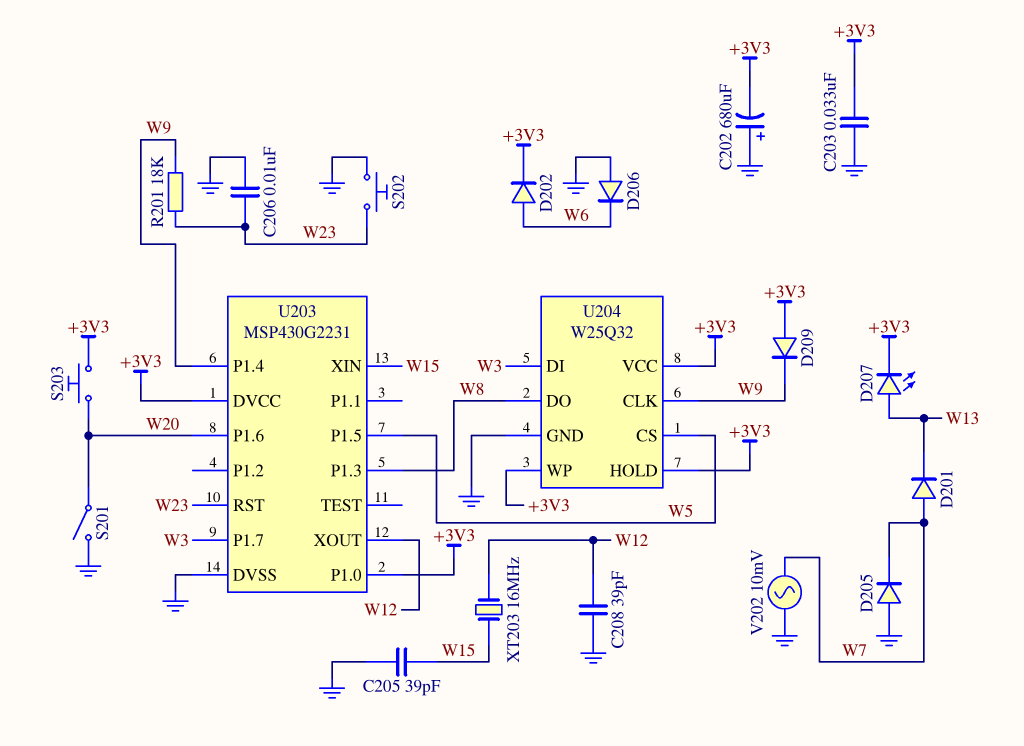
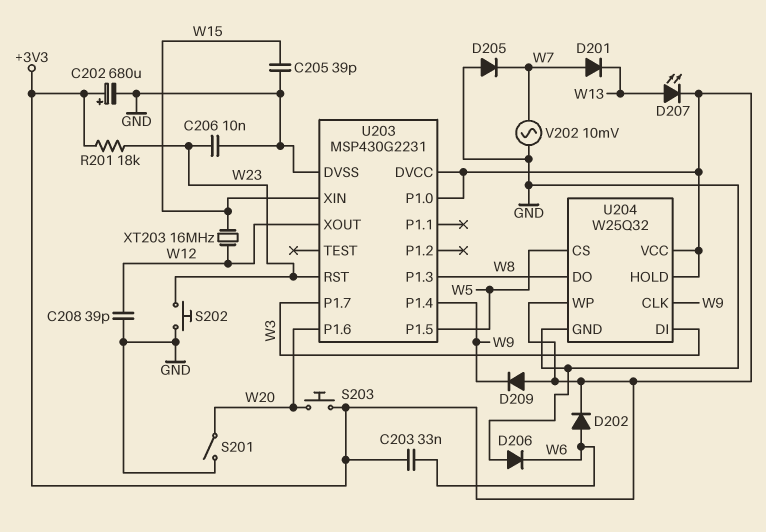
C202: 680uF (plus GND, minus +3V3) -> 680uF (plus +3V3, minus GND)
C203: 33nF (+3V3, GND) -> 33nF (+3V3, W6)
R201: 18k (W9, W23) -> 18k (+3V3, W23)

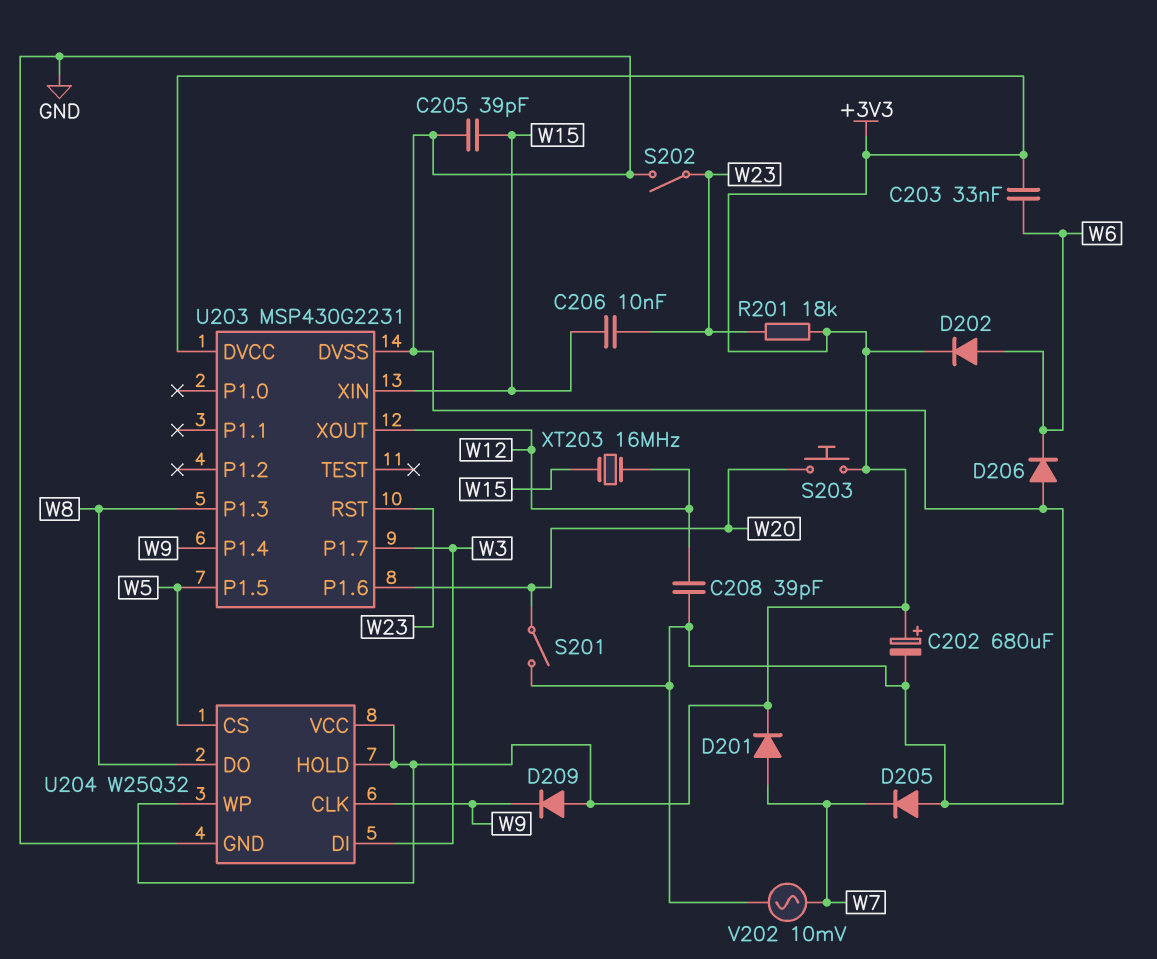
C206: 10nF (GND, W23) -> 10nF (W15, W23)
D201: diode (A W7, K W13) -> diode (A W7, K +3V3)
D207: LED (A W13, K +3V3) -> none
S202: button (GND, W23) -> switch (GND, W23)
U203 pin P1.0: +3V3 -> none

